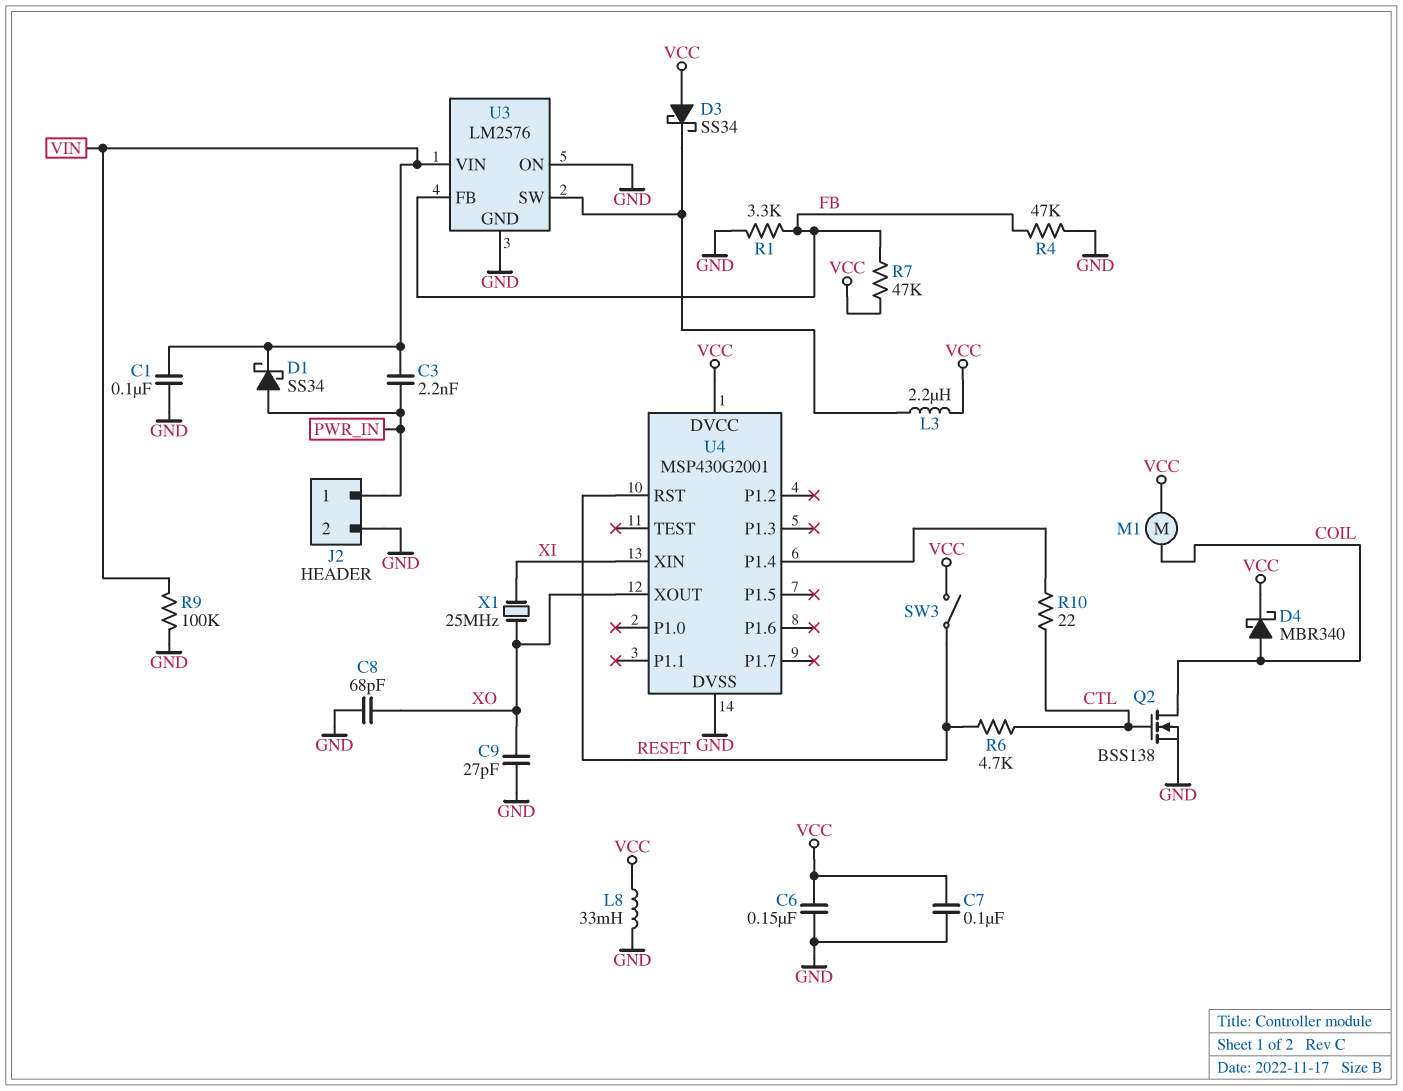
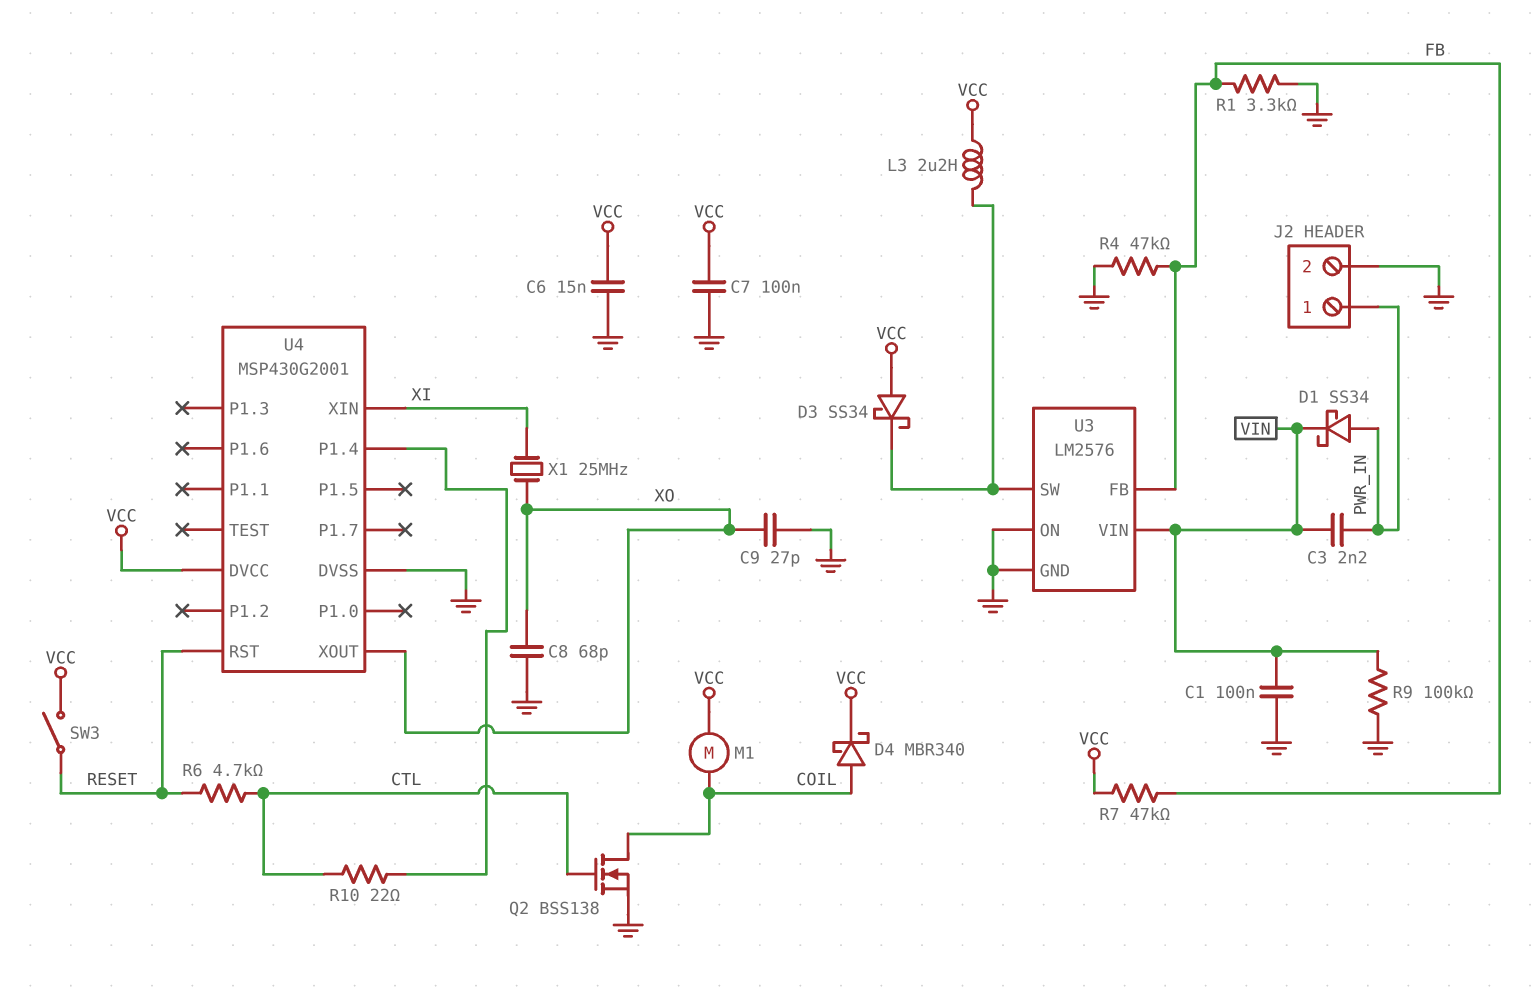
C6: 150nF (GND, VCC) -> 15nF (GND, VCC)
L8: 33mH (GND, VCC) -> none

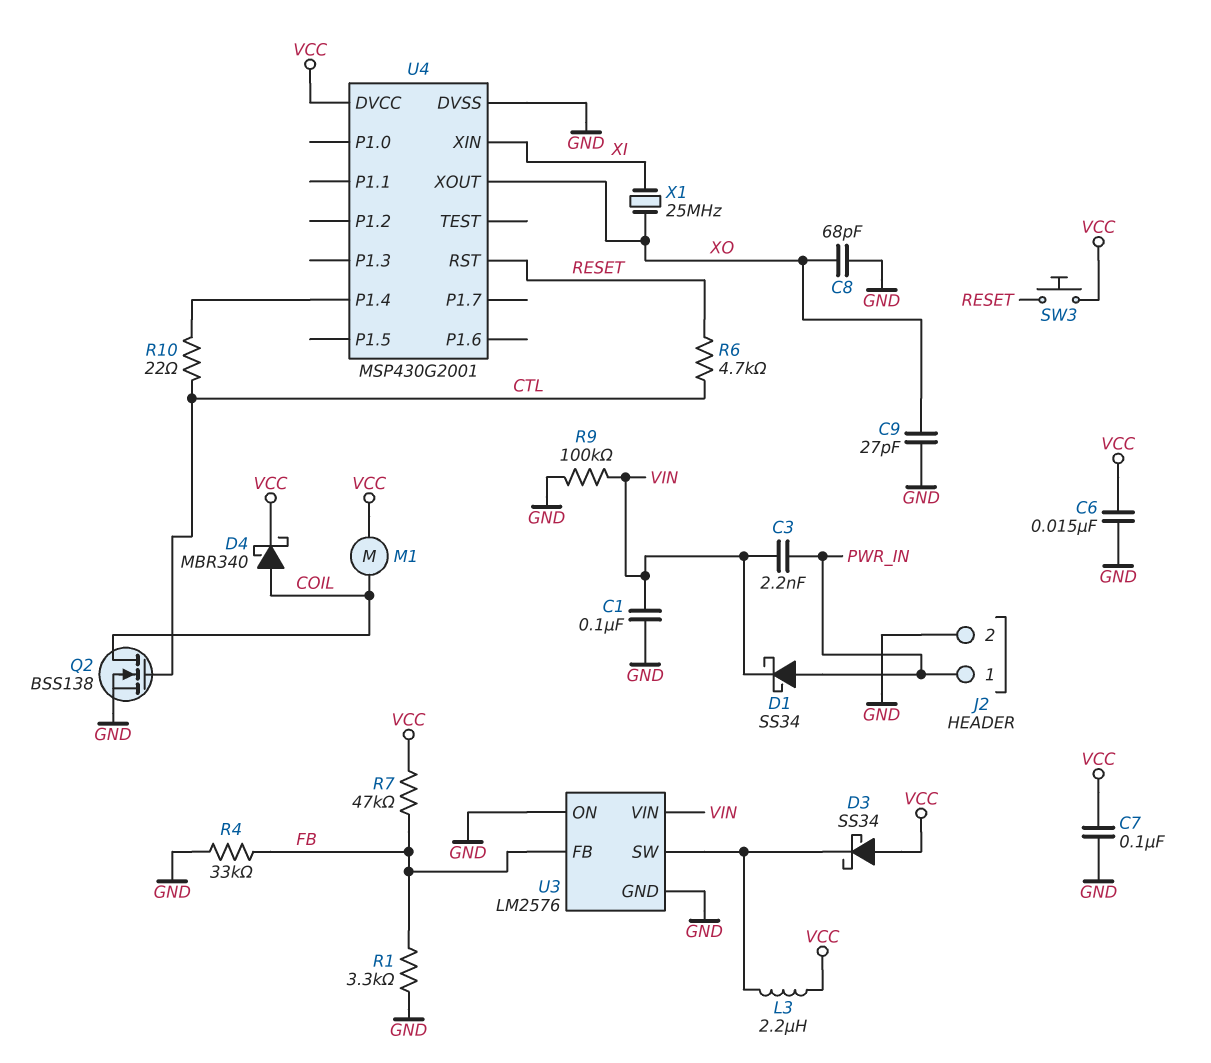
R4: 47k (FB, GND) -> 33k (FB, GND)
SW3: switch (RESET, VCC) -> button (RESET, VCC)

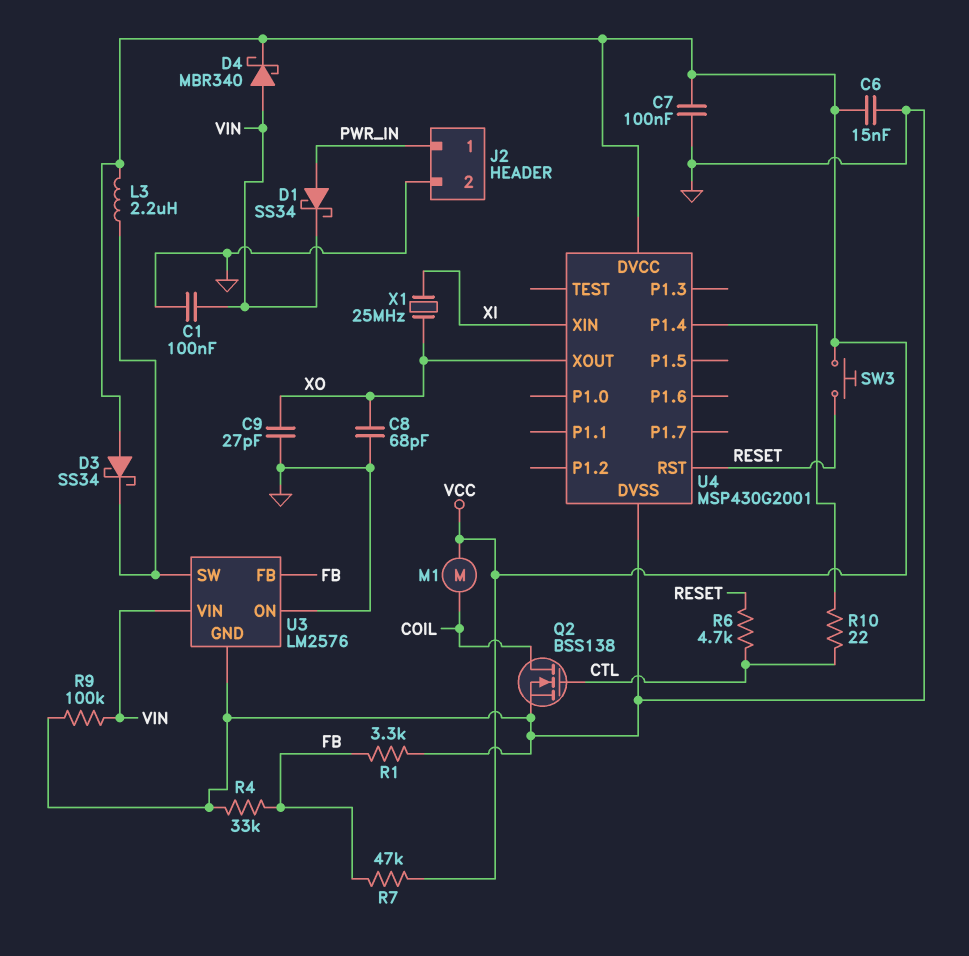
C3: 2.2nF (PWR_IN, VIN) -> none
D4: schottky MBR340 (A COIL, K VCC) -> schottky MBR340 (A VIN, K VCC)

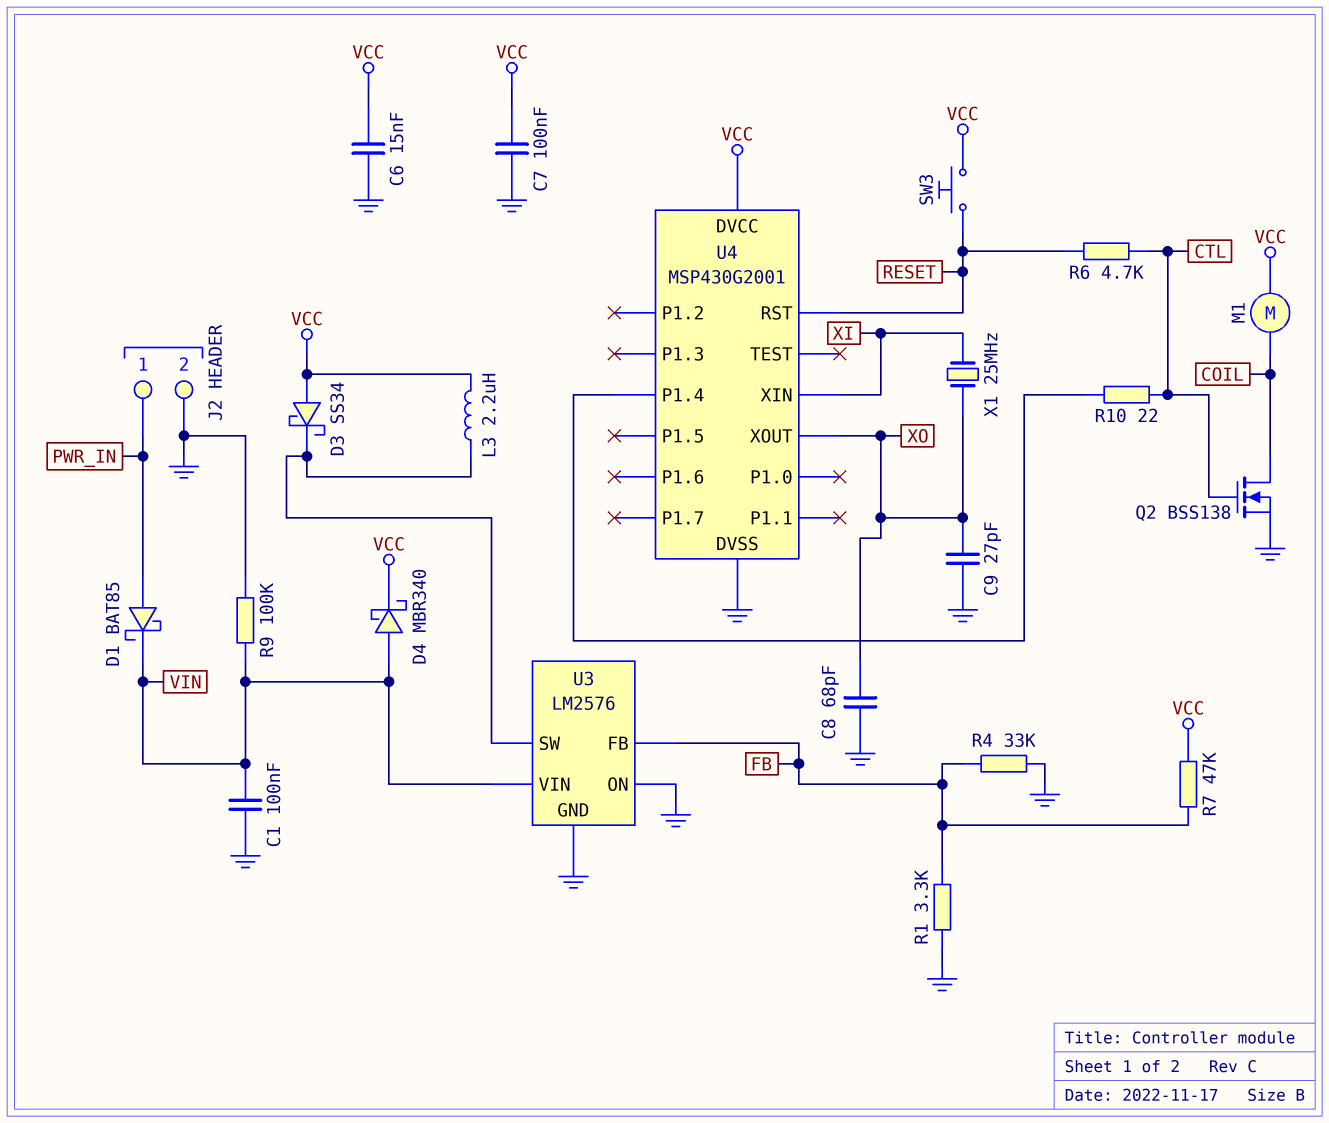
D1: schottky SS34 (A PWR_IN, K VIN) -> schottky BAT85 (A PWR_IN, K VIN)

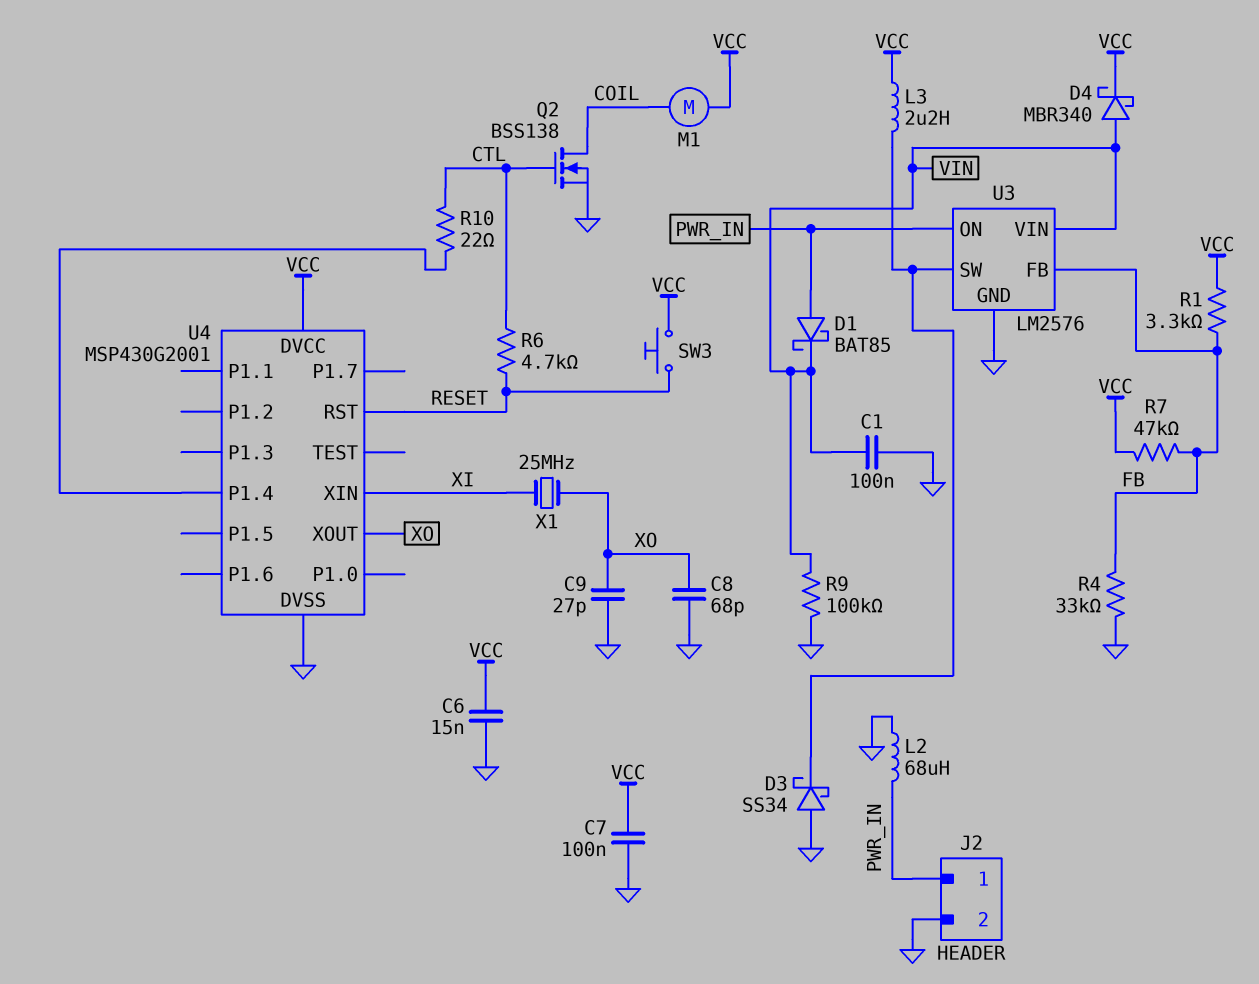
D3: schottky SS34 (A VCC, K U3/SW) -> schottky SS34 (A GND, K U3/SW)
L2: none -> 68uH (GND, PWR_IN)
R1: 3.3k (FB, GND) -> 3.3k (FB, VCC)
U3 pin ON: GND -> PWR_IN

